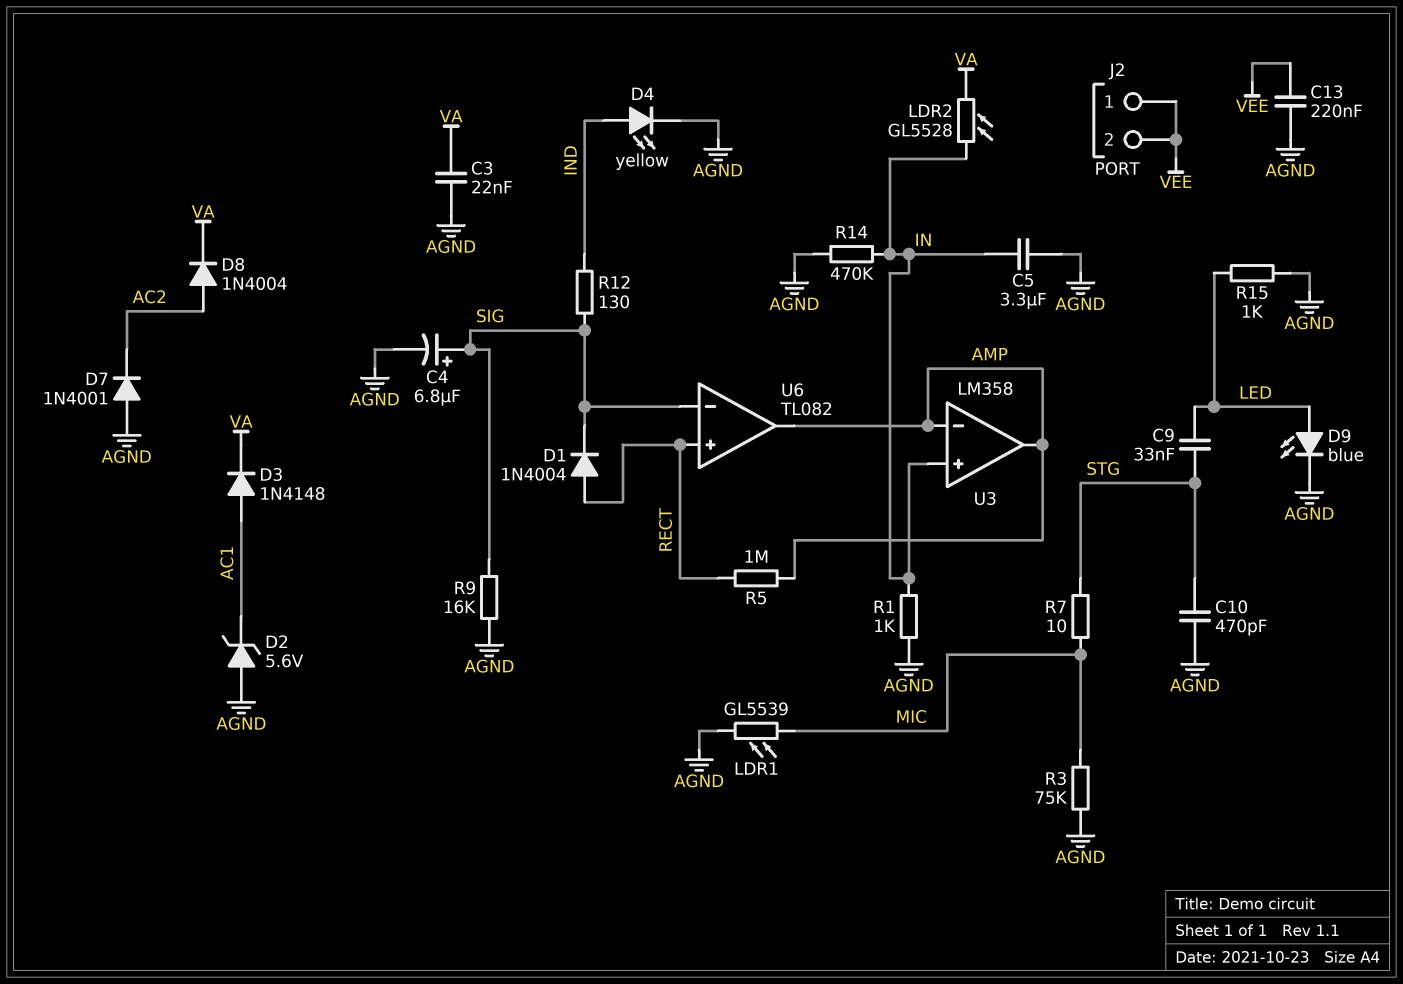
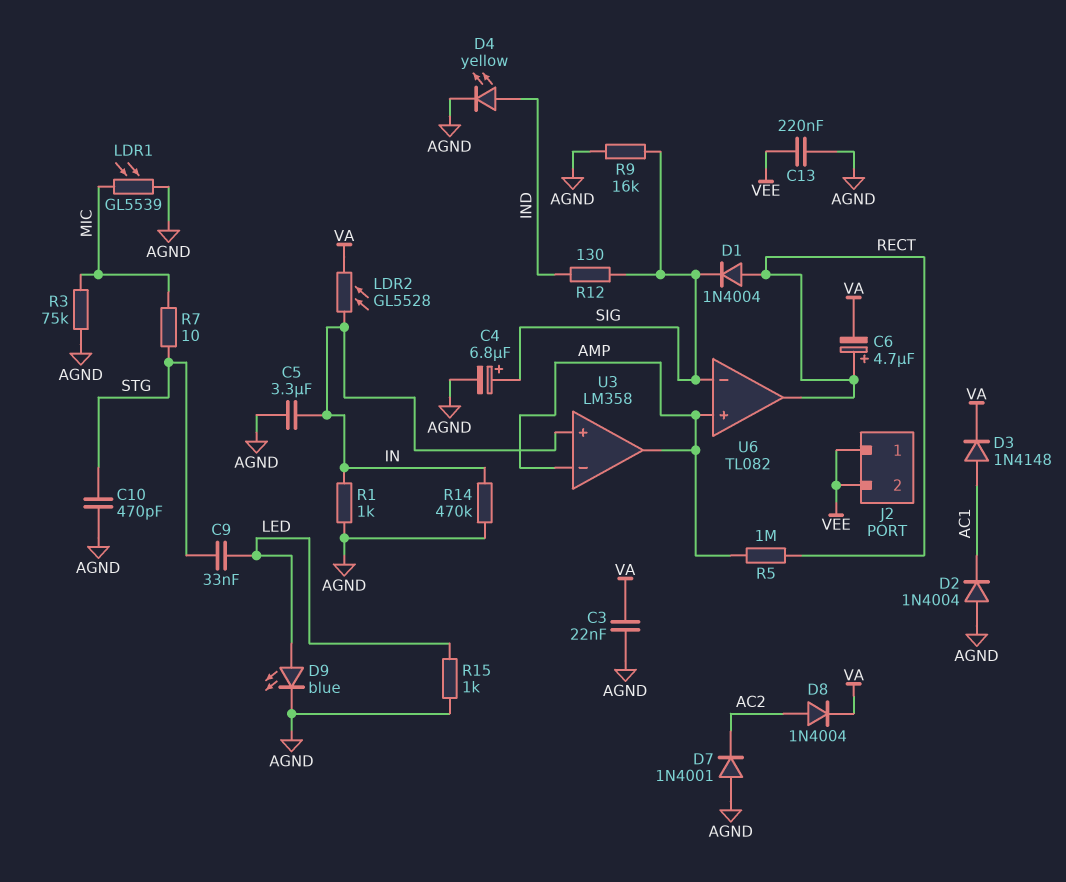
C6: none -> 4.7uF (plus RECT, minus VA)
D2: zener 5.6V (A AGND, K AC1) -> diode 1N4004 (A AGND, K AC1)
U6 pin in+: RECT -> AMP
U6 pin out: AMP -> RECT

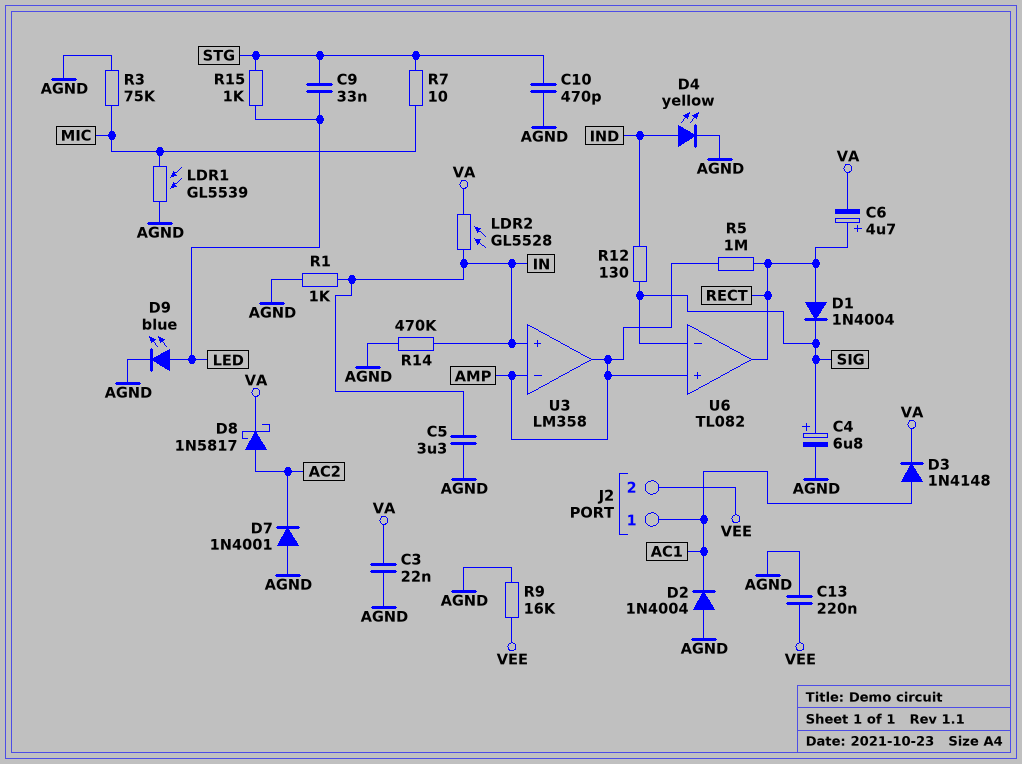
D8: diode 1N4004 (A AC2, K VA) -> schottky 1N5817 (A AC2, K VA)
J2 pin 1: VEE -> AC1
R9: 16k (AGND, SIG) -> 16k (AGND, VEE)
R15: 1k (AGND, LED) -> 1k (LED, STG)

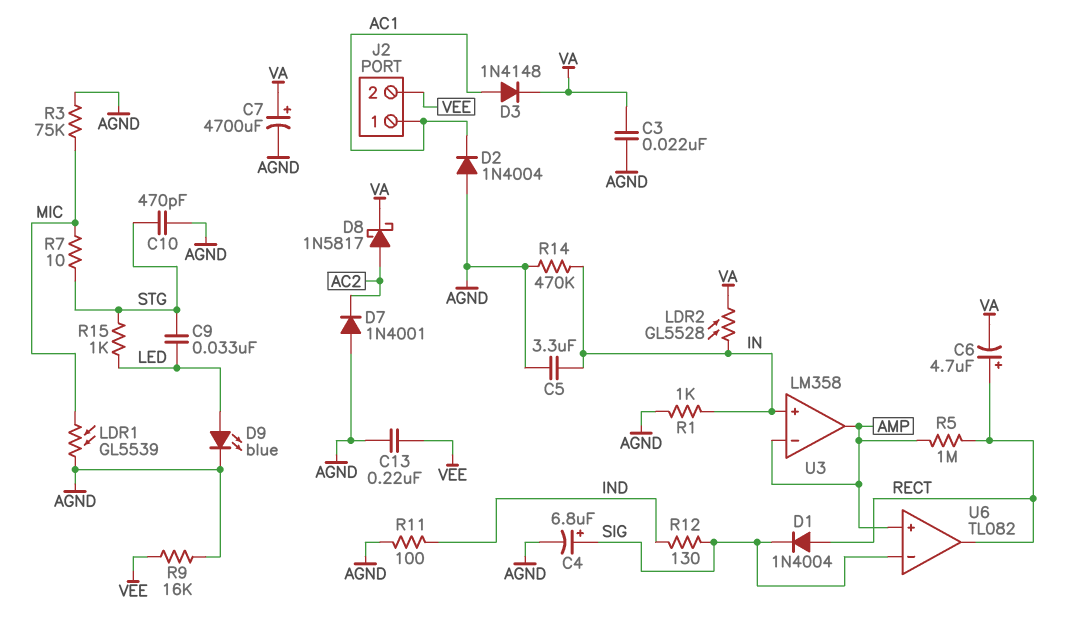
C7: none -> 4700uF (plus VA, minus AGND)
D4: LED yellow (A IND, K AGND) -> none
R11: none -> 100 (AGND, IND)

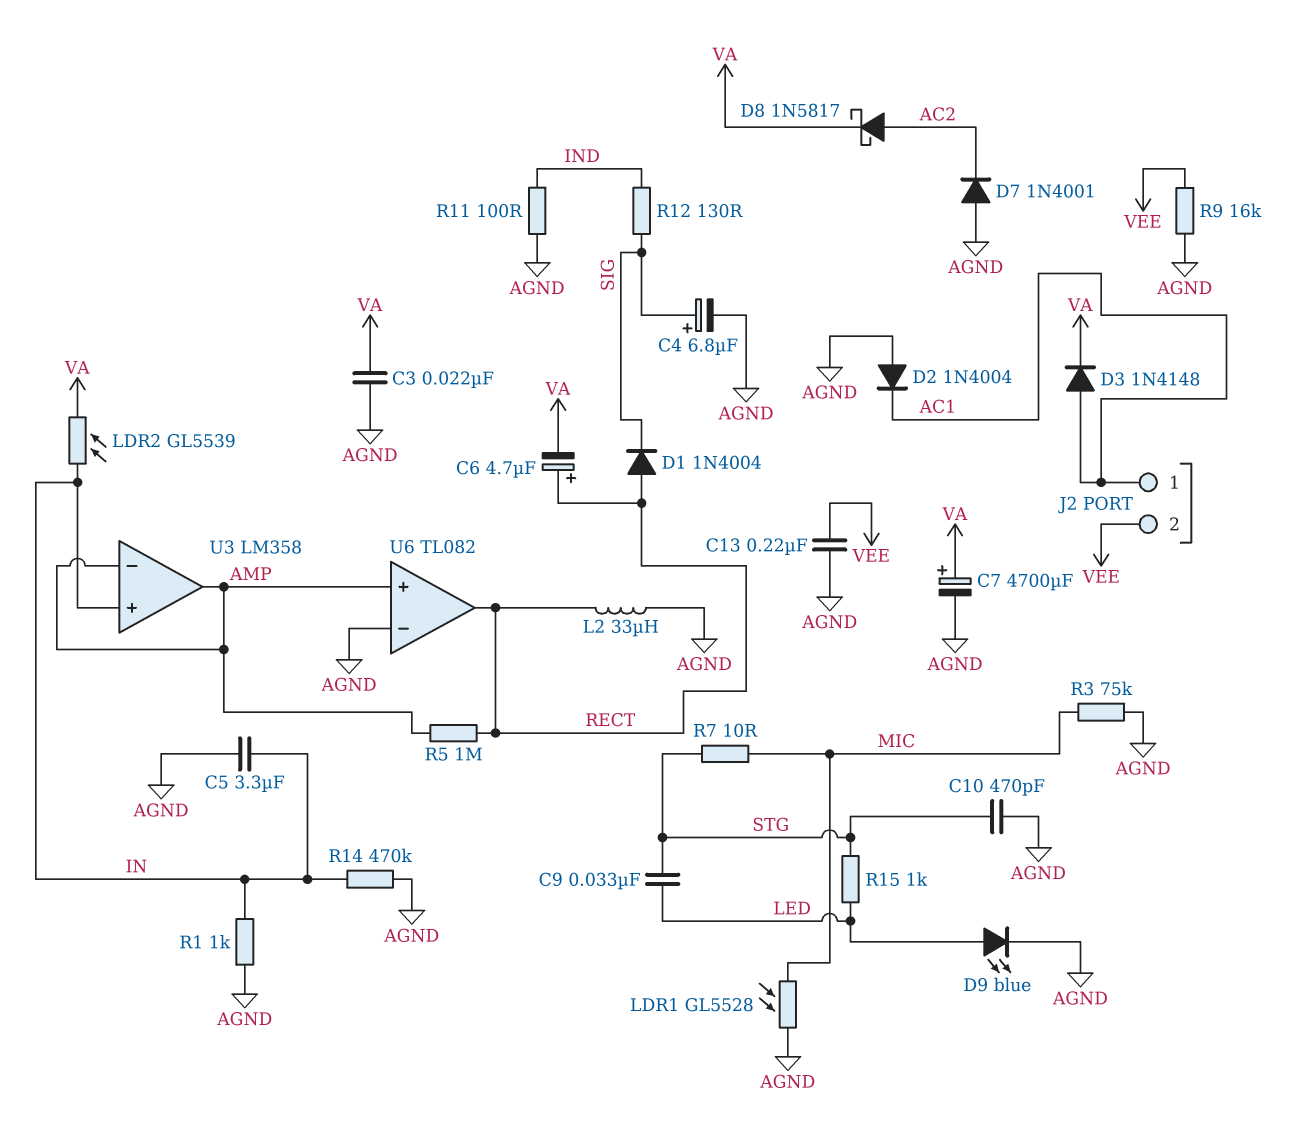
L2: none -> 33uH (AGND, RECT)
LDR1: GL5539 (AGND, MIC) -> GL5528 (AGND, MIC)
LDR2: GL5528 (IN, VA) -> GL5539 (IN, VA)
U6 pin in-: SIG -> AGND

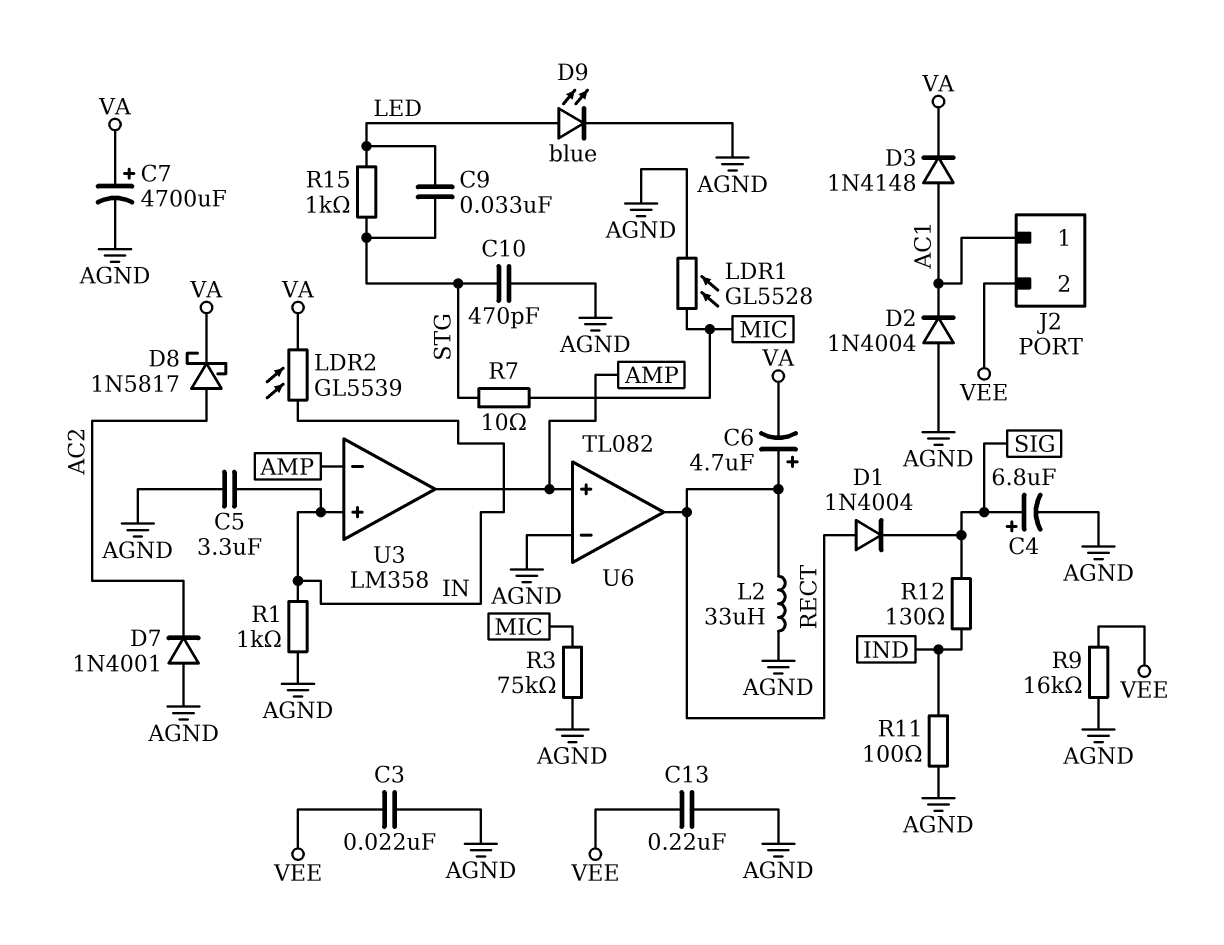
C3: 22nF (AGND, VA) -> 22nF (AGND, VEE)
R5: 1M (AMP, RECT) -> none
R14: 470k (AGND, IN) -> none

